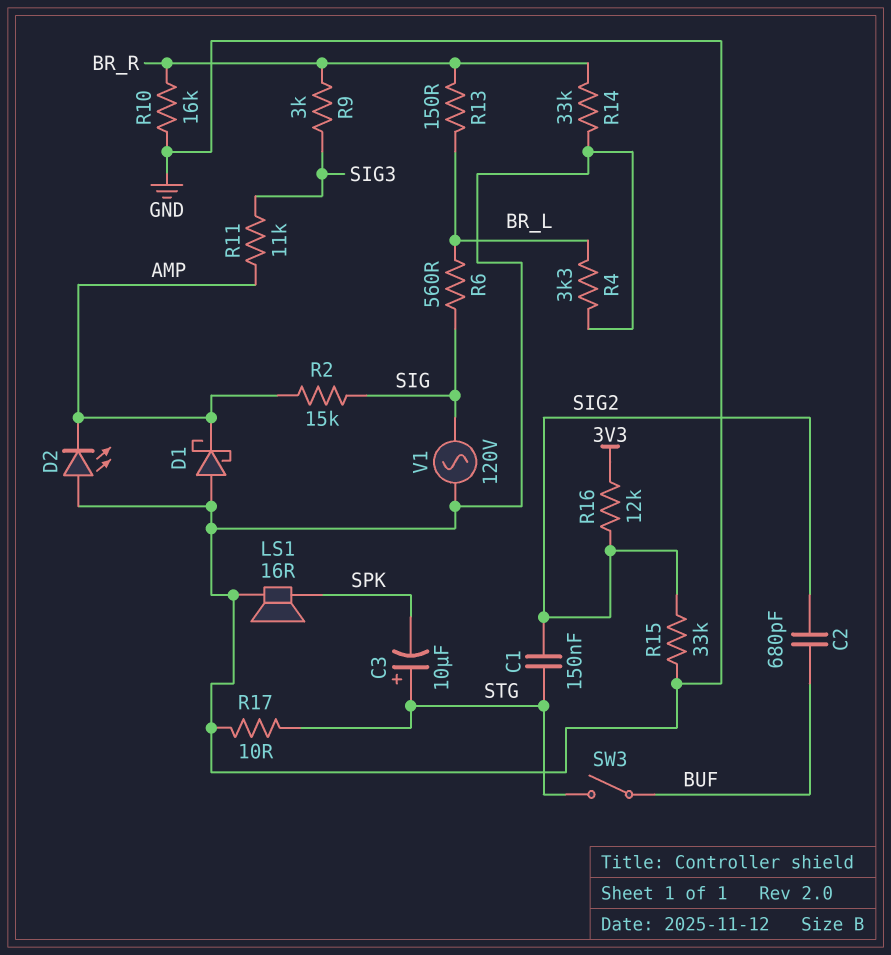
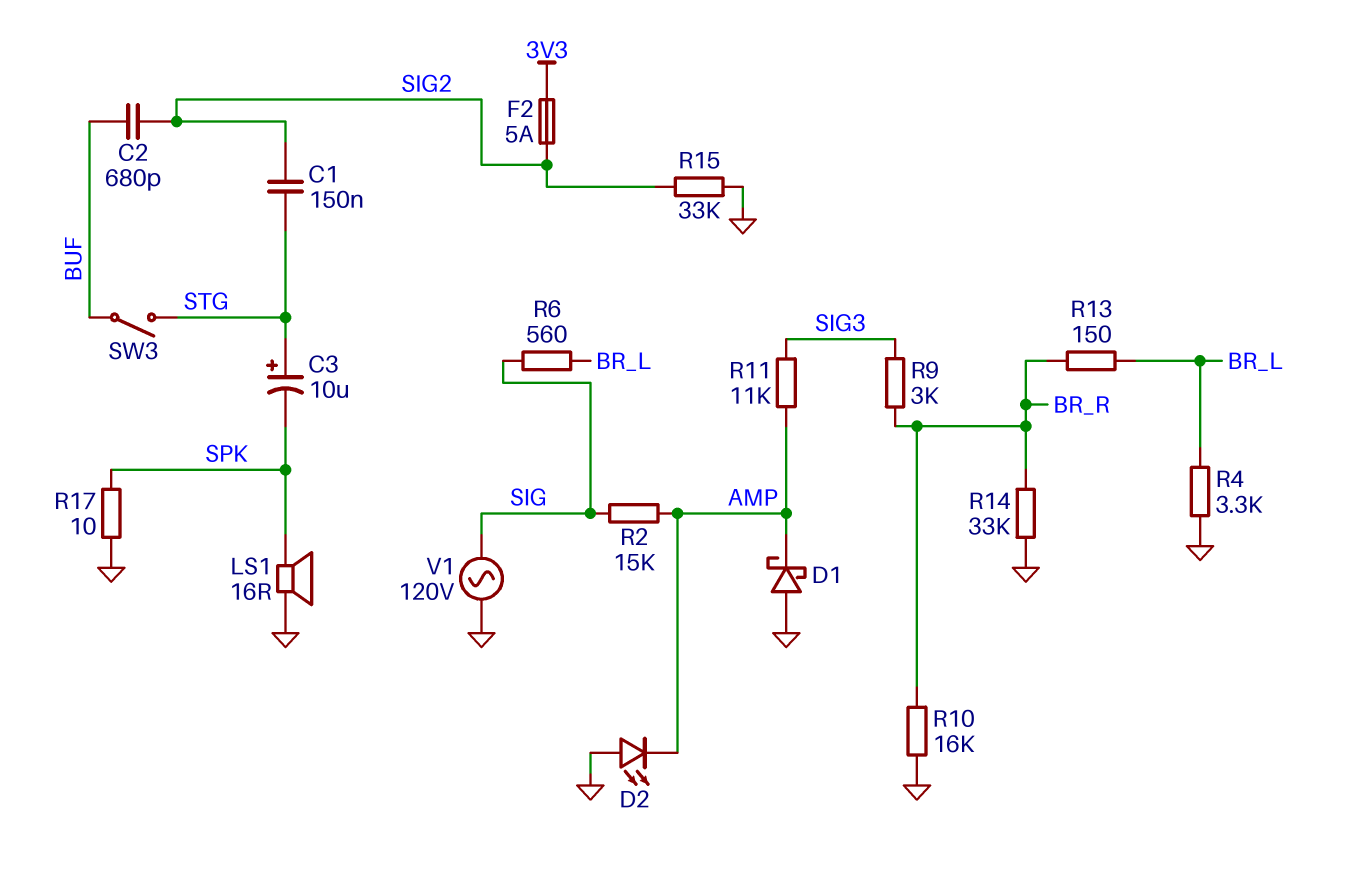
F2: none -> 5A (3V3, SIG2)
R16: 12k (3V3, SIG2) -> none
R17: 10 (GND, STG) -> 10 (GND, SPK)

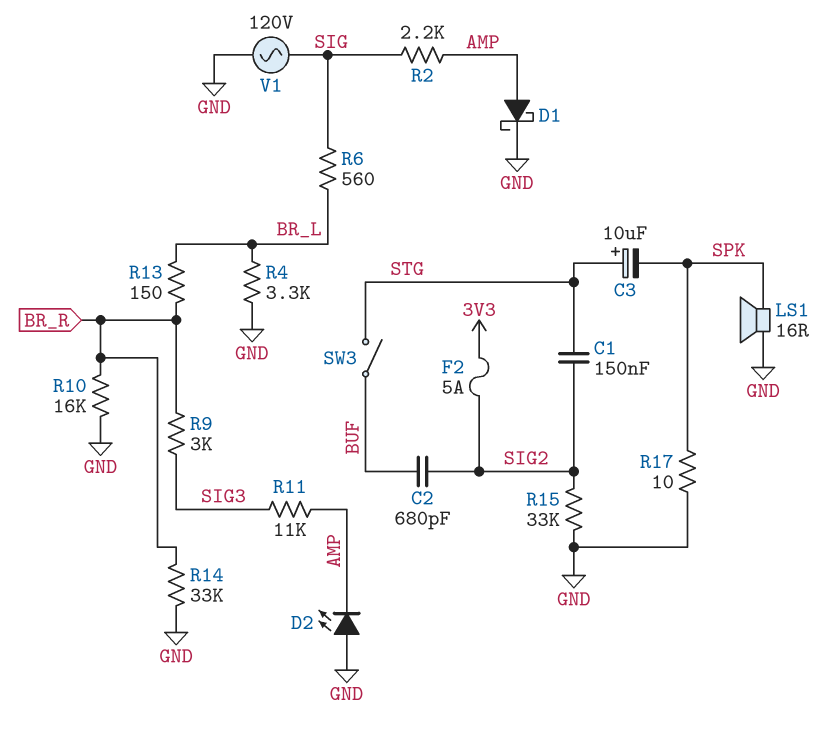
D1: schottky (A GND, K AMP) -> schottky (A AMP, K GND)
R2: 15k (AMP, SIG) -> 2.2k (AMP, SIG)

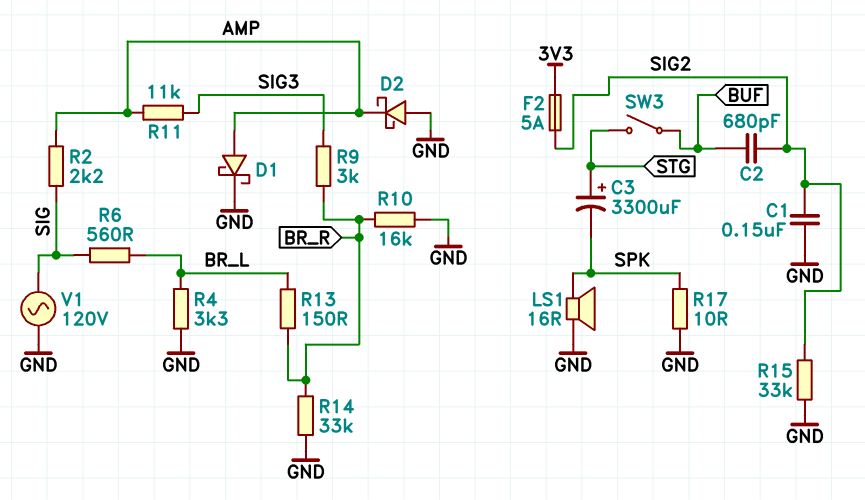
C1: 150nF (SIG2, STG) -> 150nF (GND, SIG2)
C3: 10uF (plus STG, minus SPK) -> 3300uF (plus STG, minus SPK)
D2: LED (A GND, K AMP) -> schottky (A GND, K AMP)

